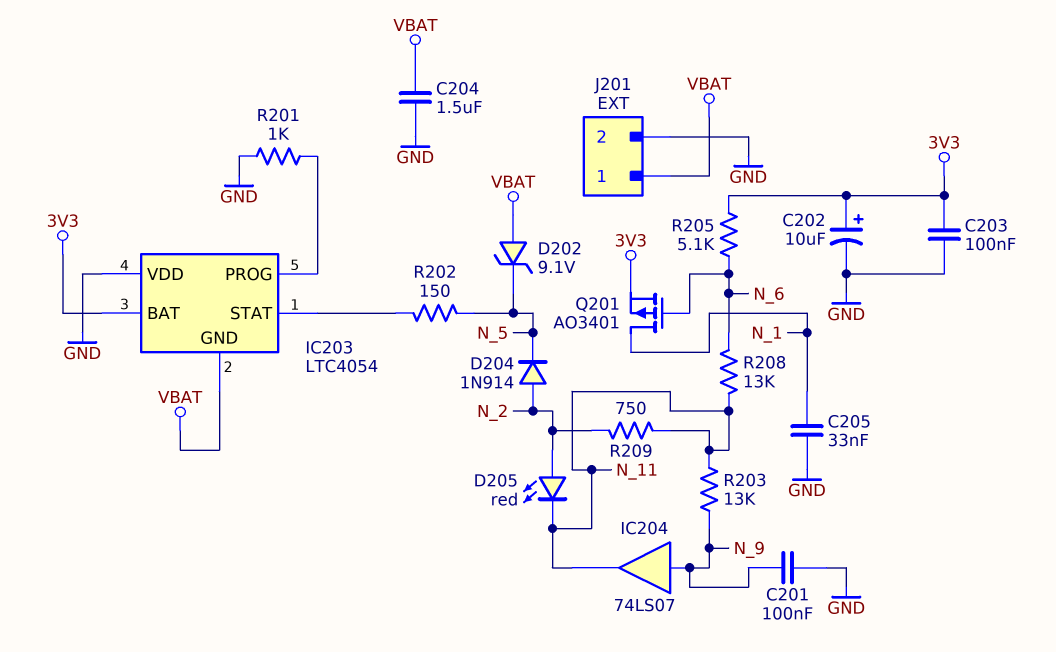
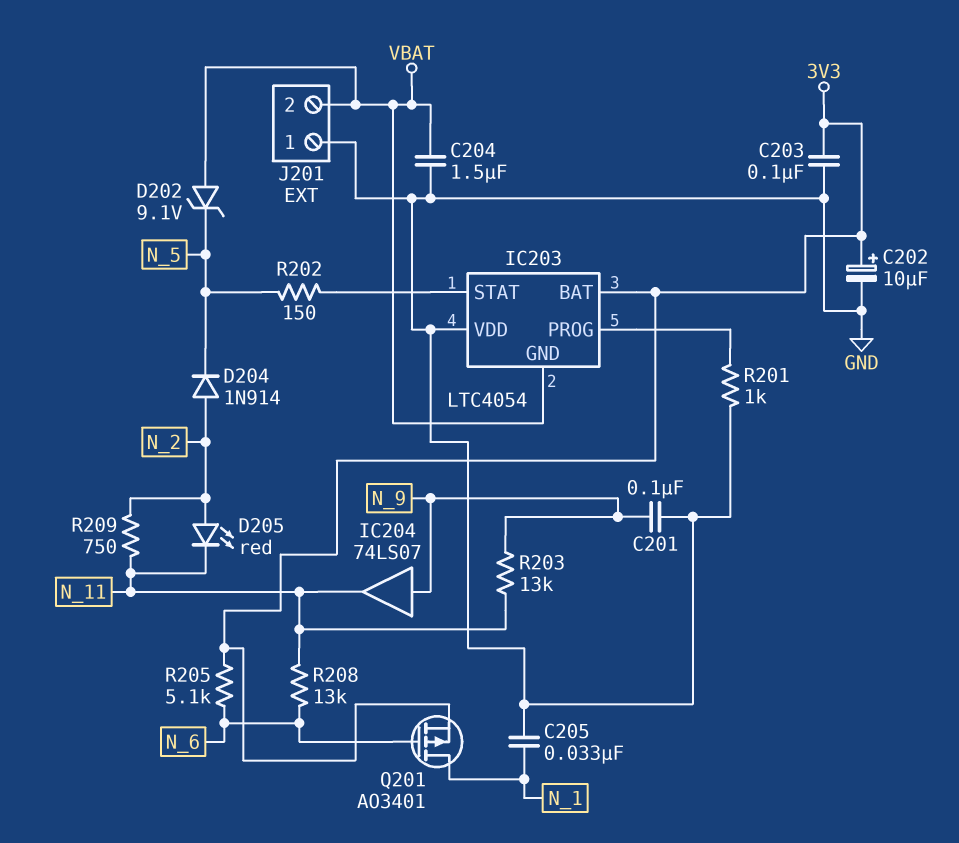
J201 pin 1: VBAT -> GND
J201 pin 2: GND -> VBAT

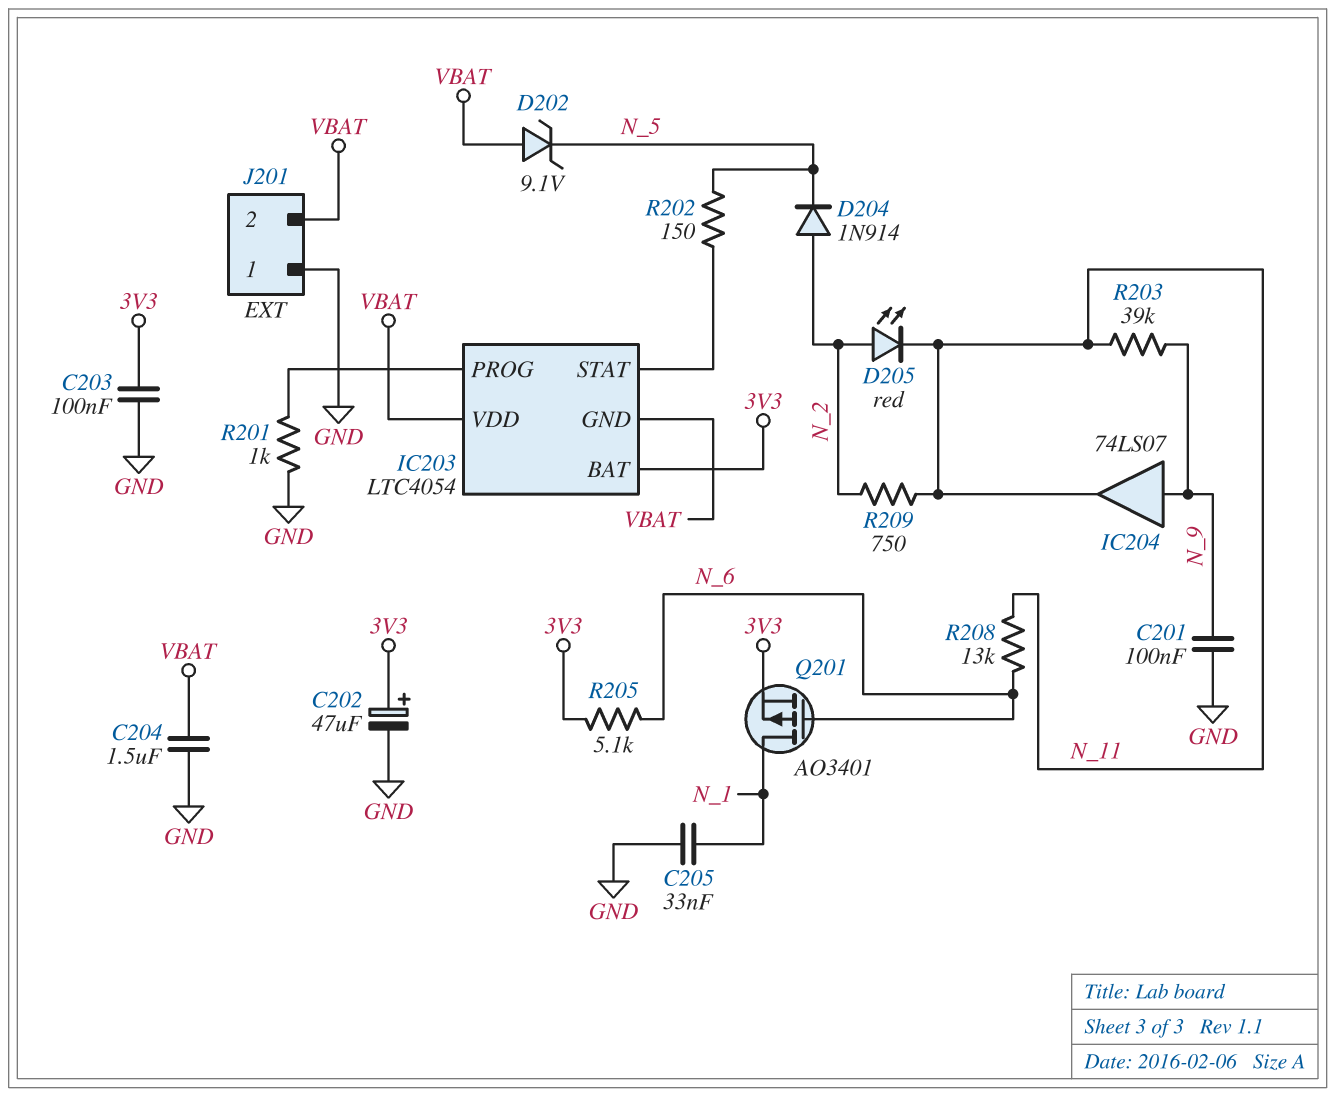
C202: 10uF (plus 3V3, minus GND) -> 47uF (plus 3V3, minus GND)
IC203 pin VDD: GND -> VBAT
R203: 13k (N_9, N_11) -> 39k (N_9, N_11)

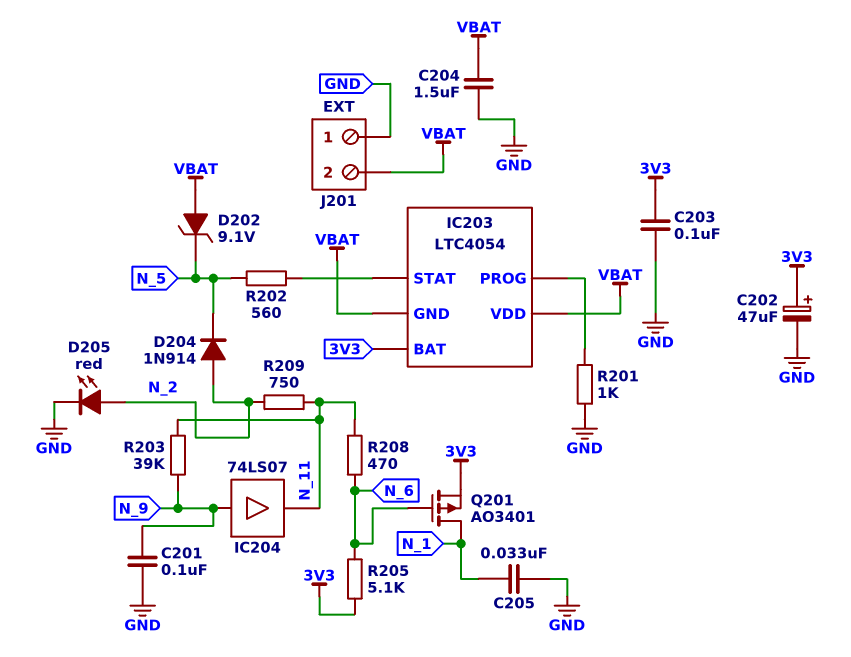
D205: LED red (A N_2, K N_11) -> LED red (A N_2, K GND)
R202: 150 (IC203/STAT, N_5) -> 560 (IC203/STAT, N_5)
R208: 13k (N_6, N_11) -> 470 (N_6, N_11)

